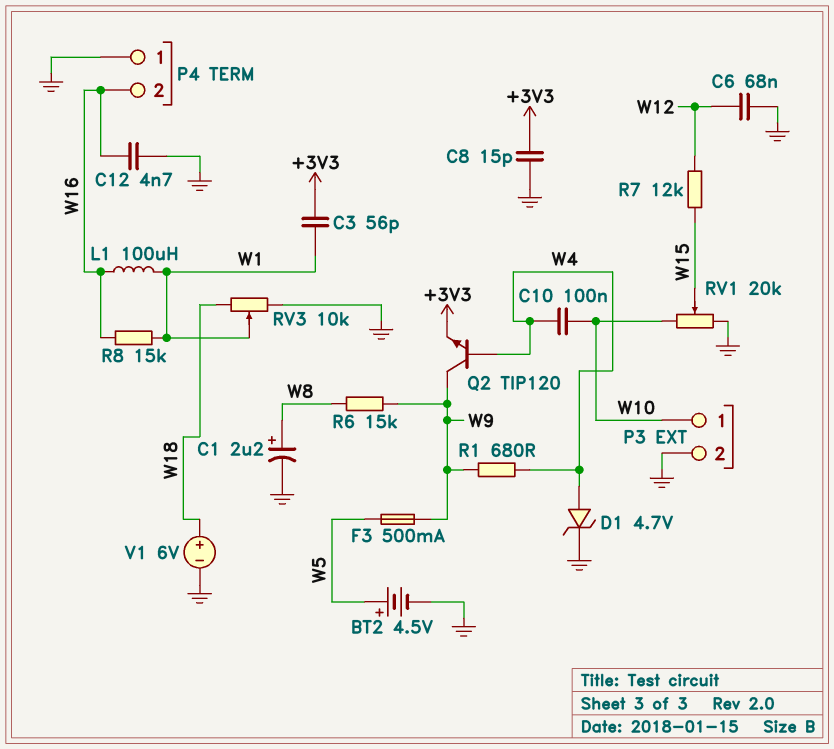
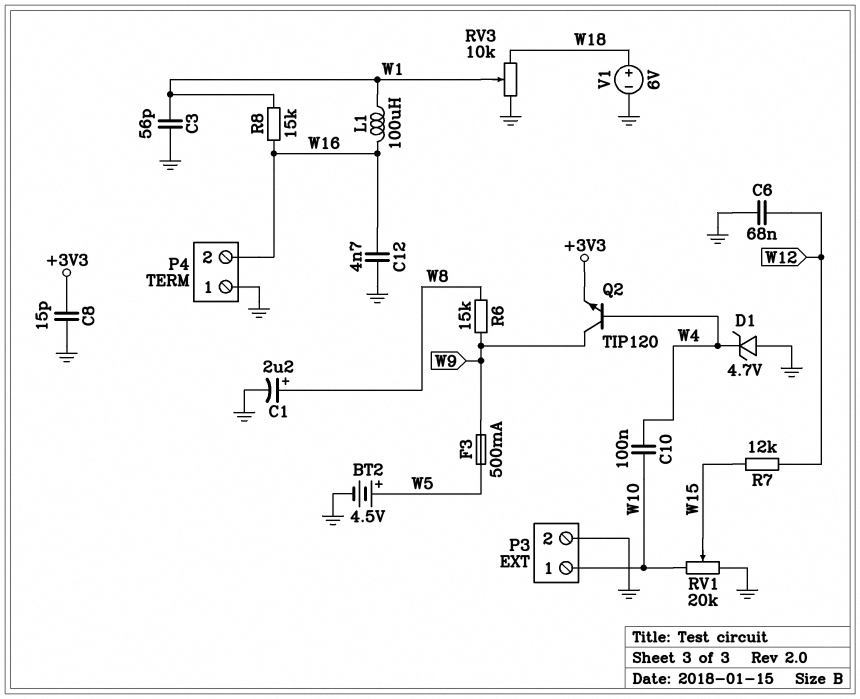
C3: 56pF (+3V3, W1) -> 56pF (GND, W1)
D1: zener 4.7V (A W4, K GND) -> zener 4.7V (A GND, K W4)
R1: 680 (W4, W9) -> none

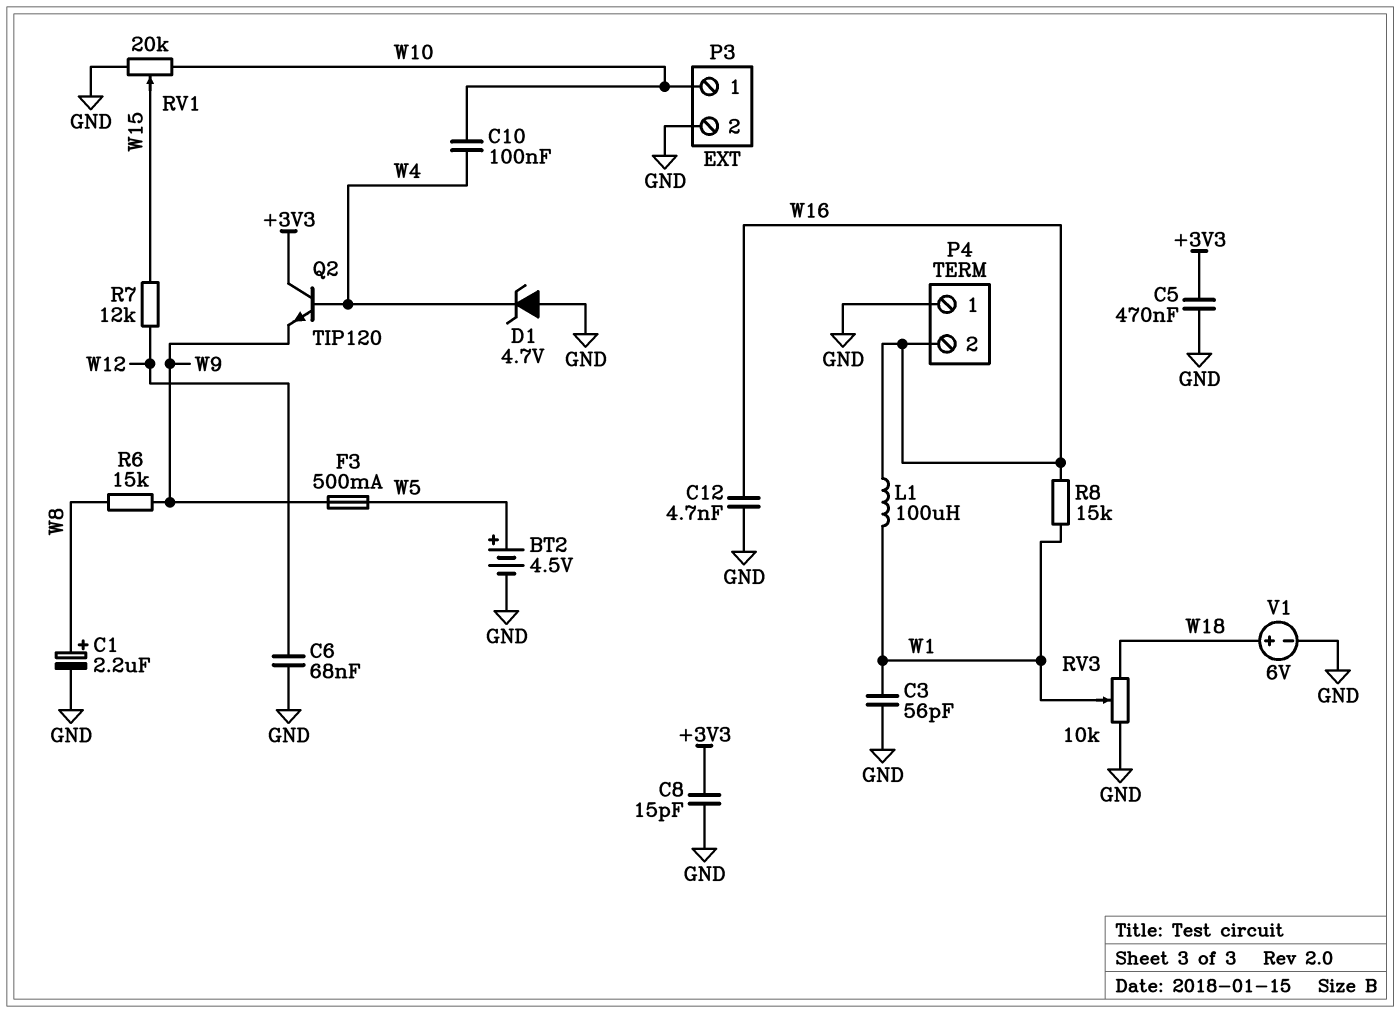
C5: none -> 470nF (+3V3, GND)
Q2: NPN TIP120 (B W4, C W9, E +3V3) -> NPN TIP120 (B W4, C +3V3, E W9)

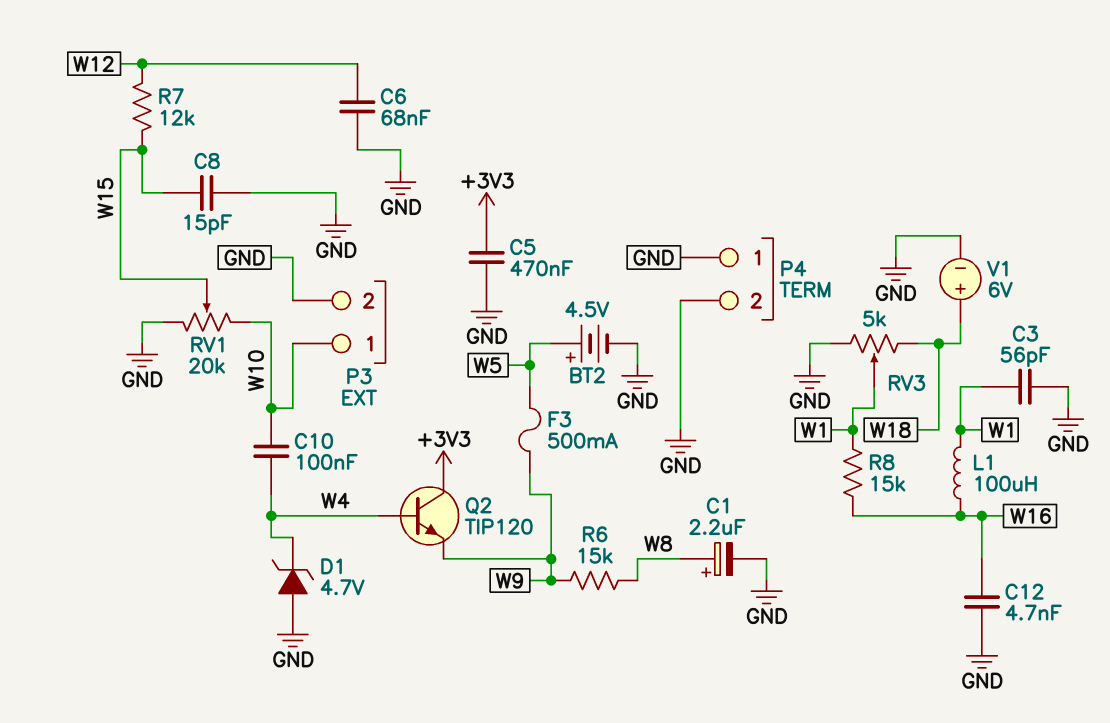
C8: 15pF (+3V3, GND) -> 15pF (GND, W15)
P4 pin 2: W16 -> GND
RV3: 10k (GND, W18, wiper W1) -> 5k (GND, W18, wiper W1)

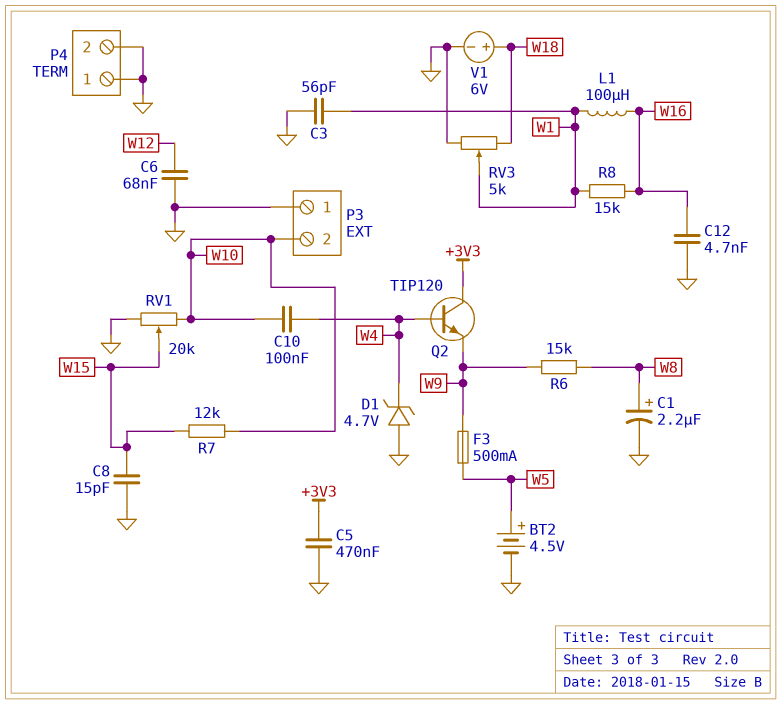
P3 pin 1: W10 -> GND
P3 pin 2: GND -> W10
R7: 12k (W12, W15) -> 12k (W10, W15)

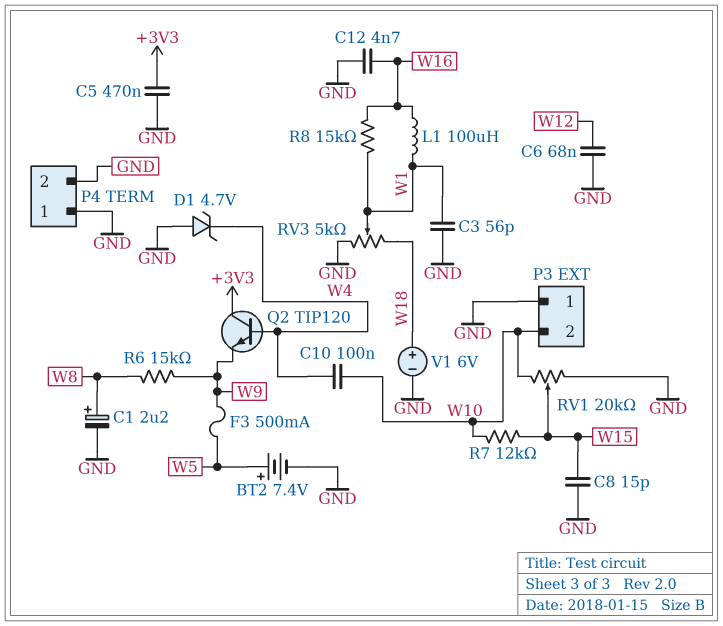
BT2: 4.5V (plus W5, minus GND) -> 7.4V (plus W5, minus GND)

